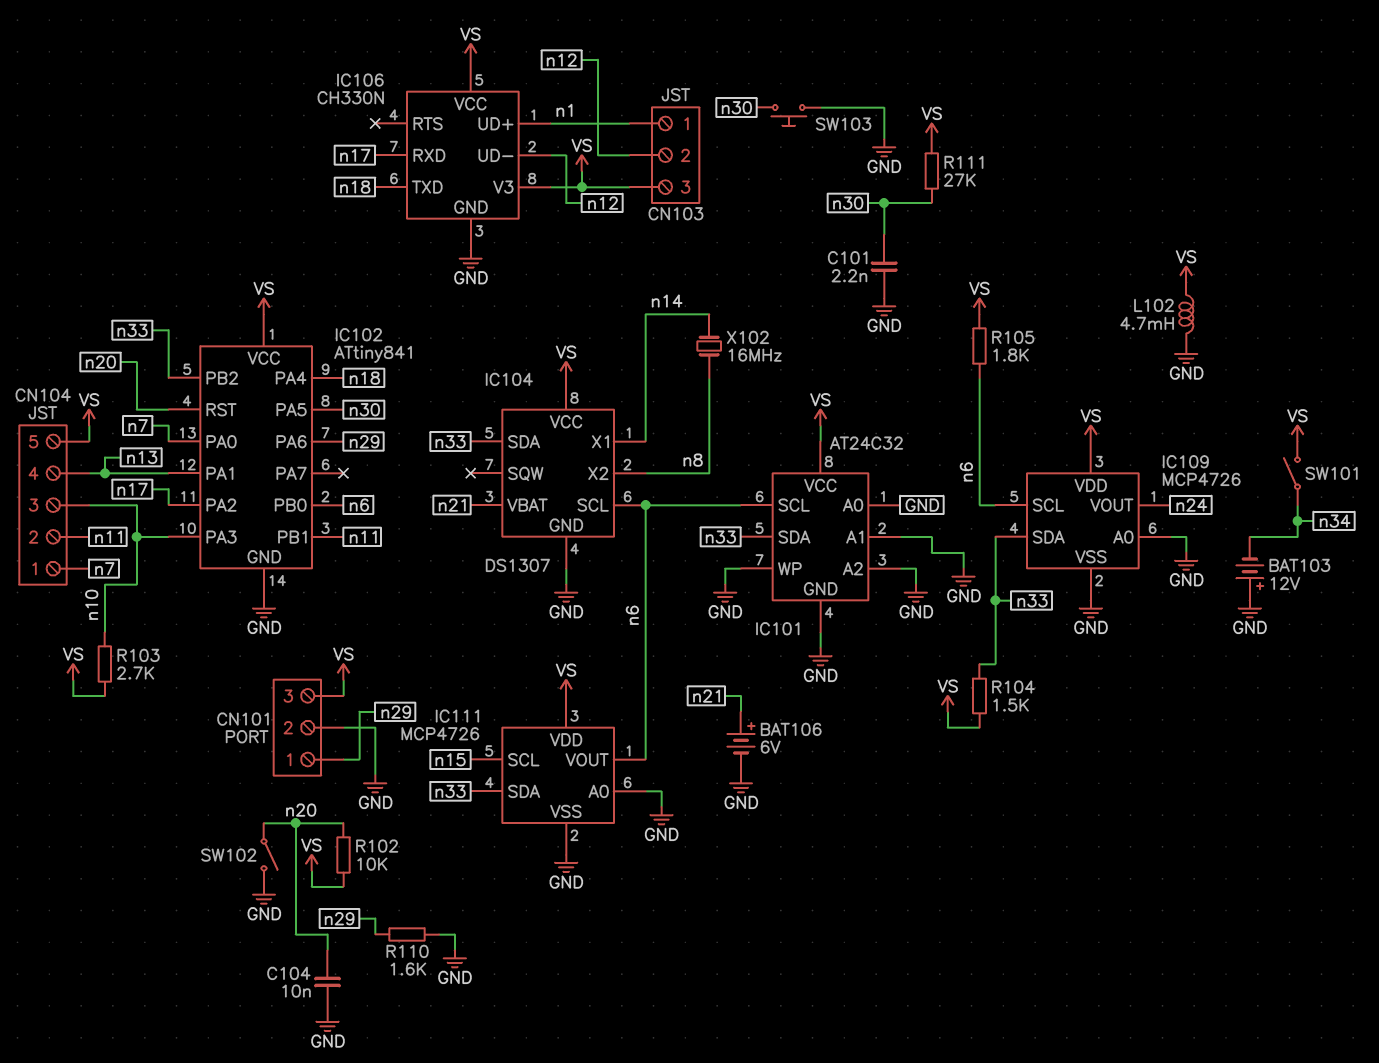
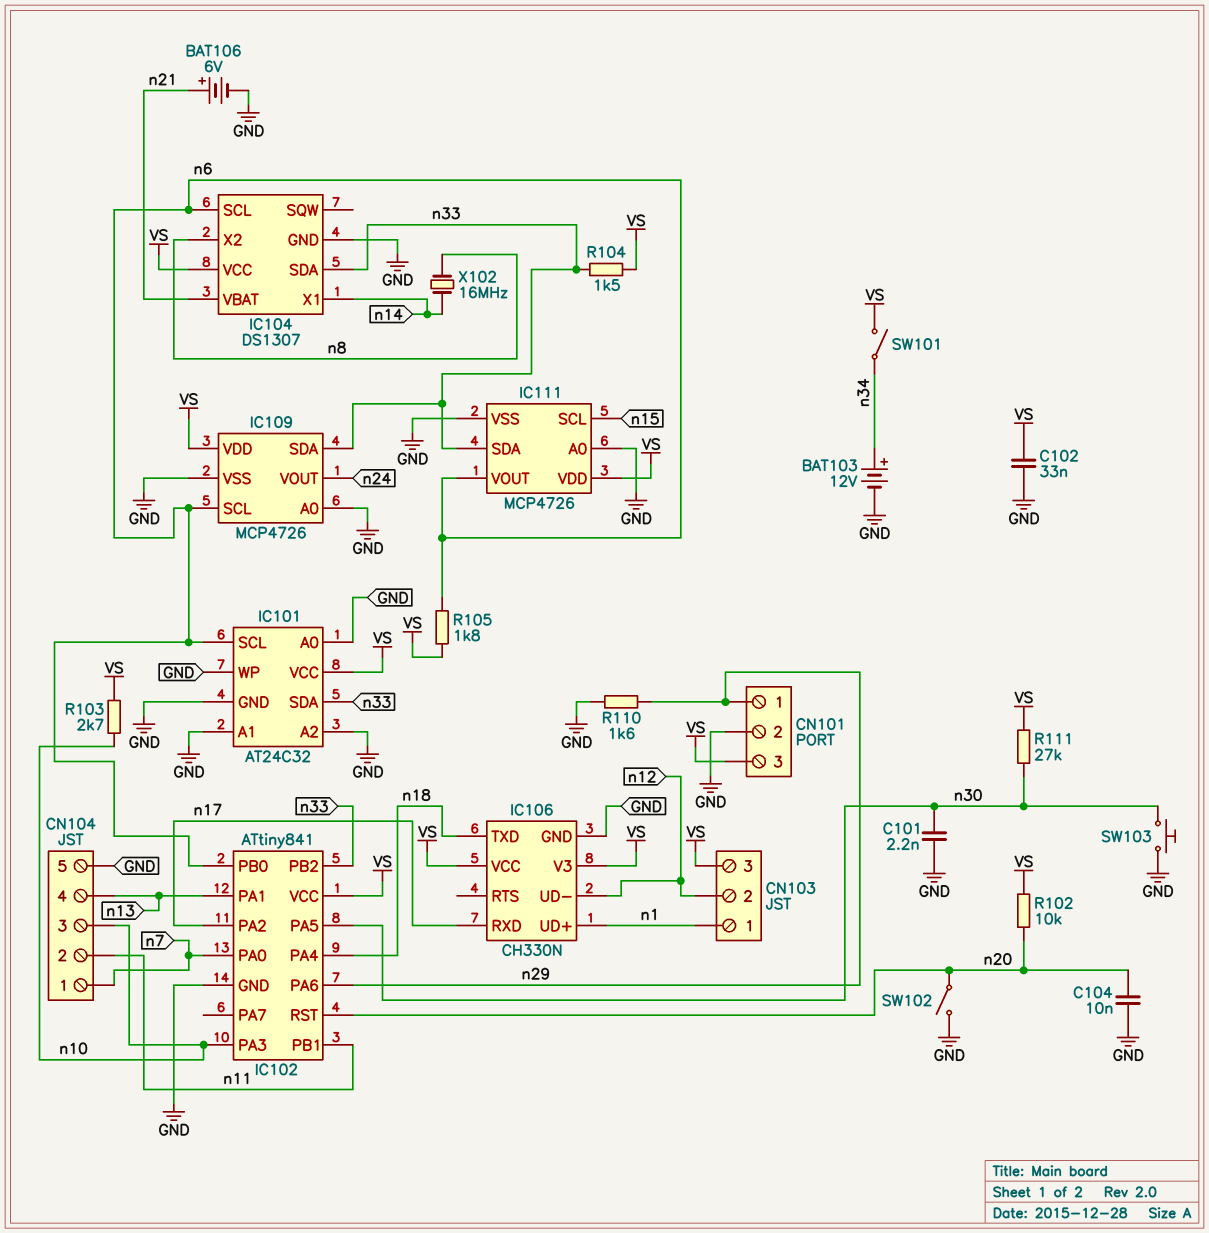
BAT103: 12V (plus GND, minus n34) -> 12V (plus n34, minus GND)
C102: none -> 33nF (GND, VS)
CN104 pin 5: VS -> GND
L102: 4.7mH (GND, VS) -> none

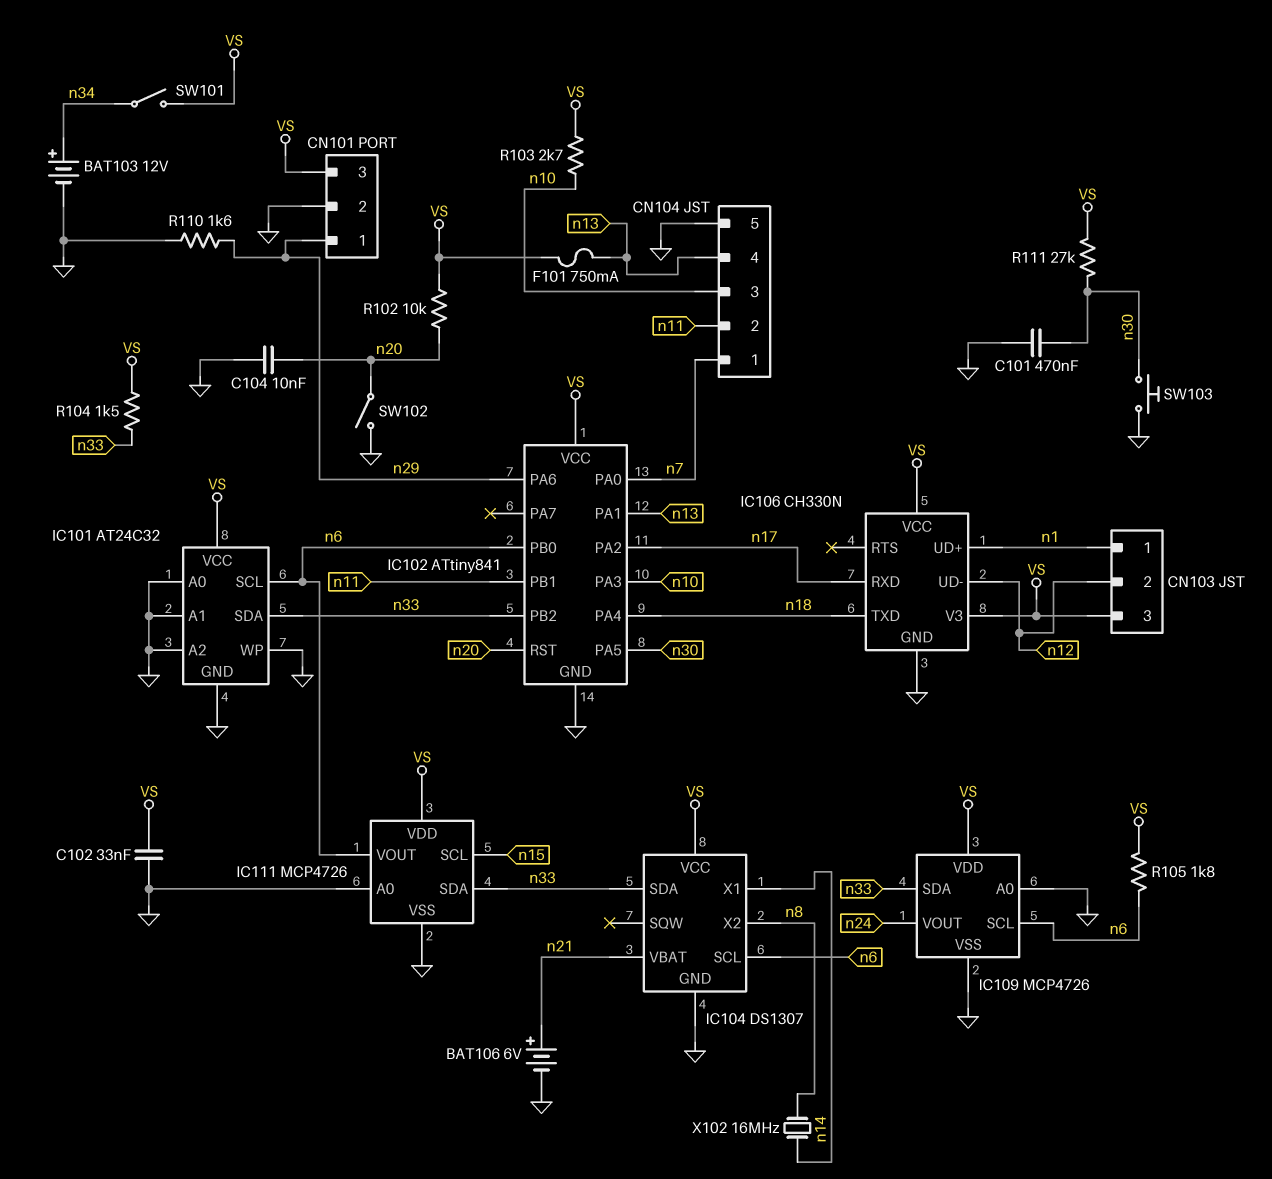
C101: 2.2nF (GND, n30) -> 470nF (GND, n30)
F101: none -> 750mA (VS, n13)

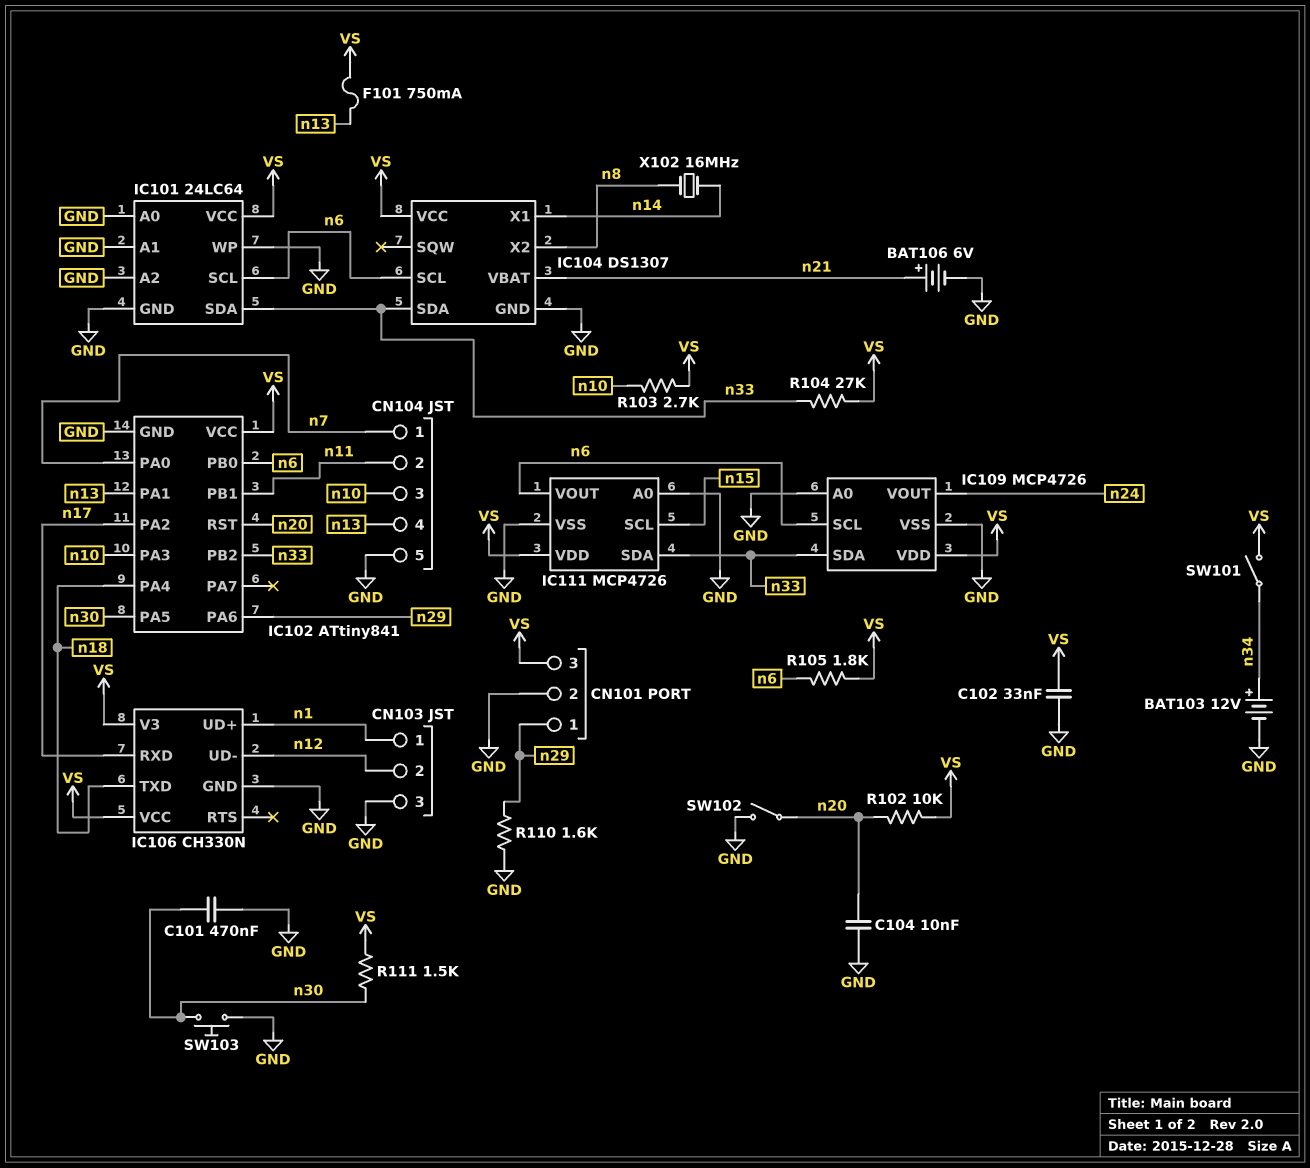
CN103 pin 3: VS -> GND
IC101: AT24C32 -> 24LC64
R104: 1.5k (VS, n33) -> 27k (VS, n33)
R111: 27k (VS, n30) -> 1.5k (VS, n30)

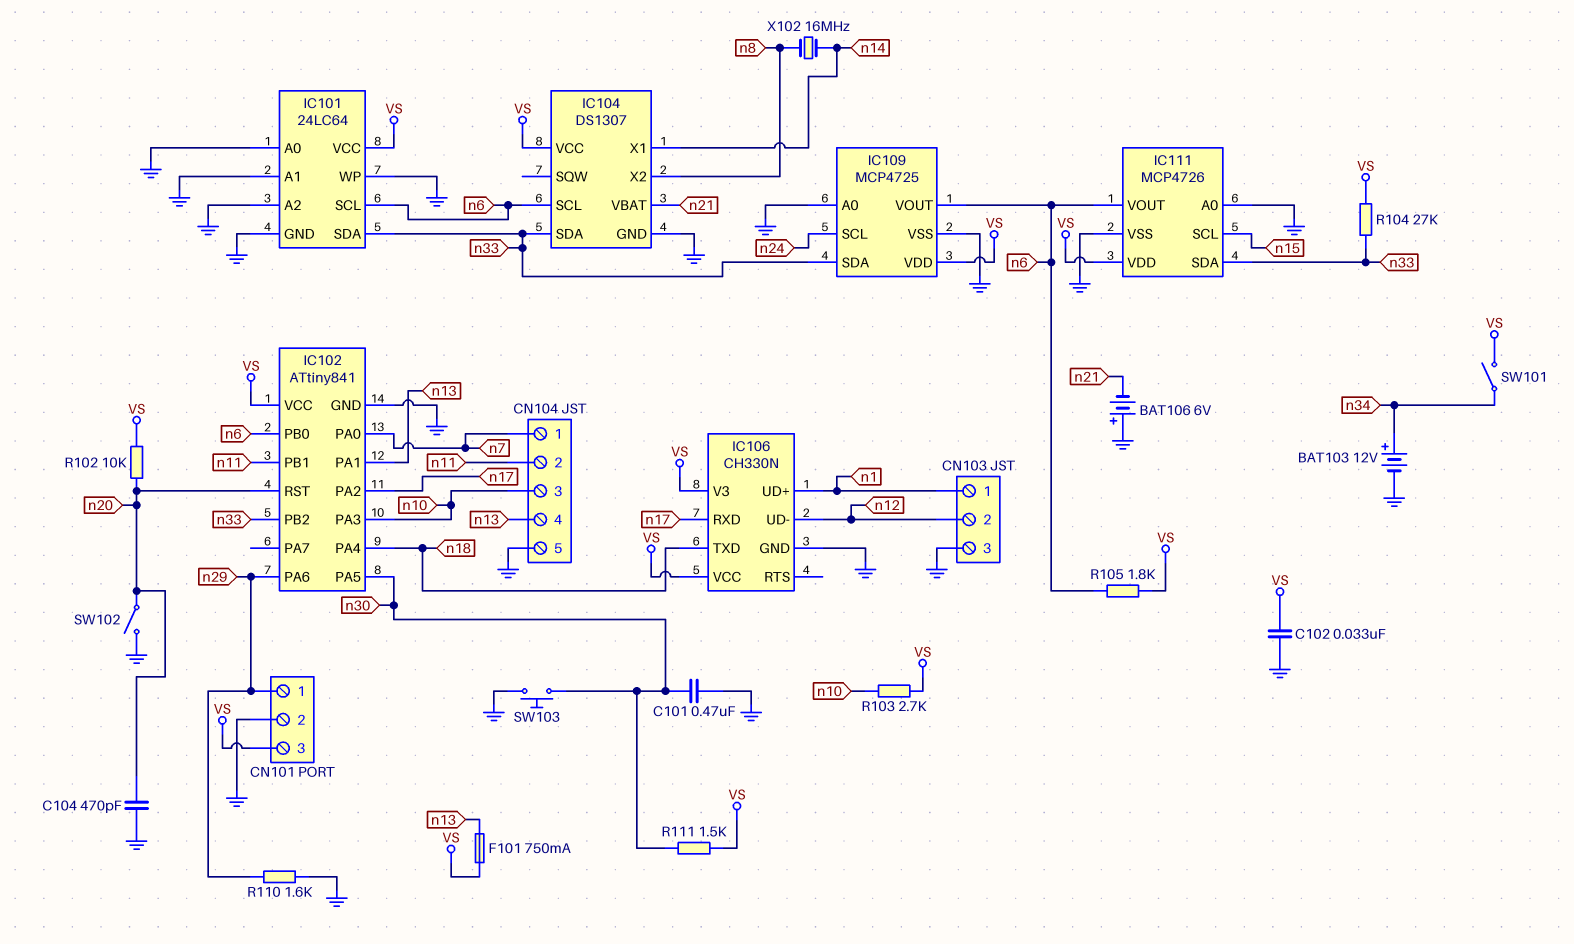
BAT106: 6V (plus n21, minus GND) -> 6V (plus GND, minus n21)
C104: 10nF (GND, n20) -> 470pF (GND, n20)
IC109: MCP4726 -> MCP4725
IC109 pin SCL: n6 -> n24
IC109 pin VOUT: n24 -> n6

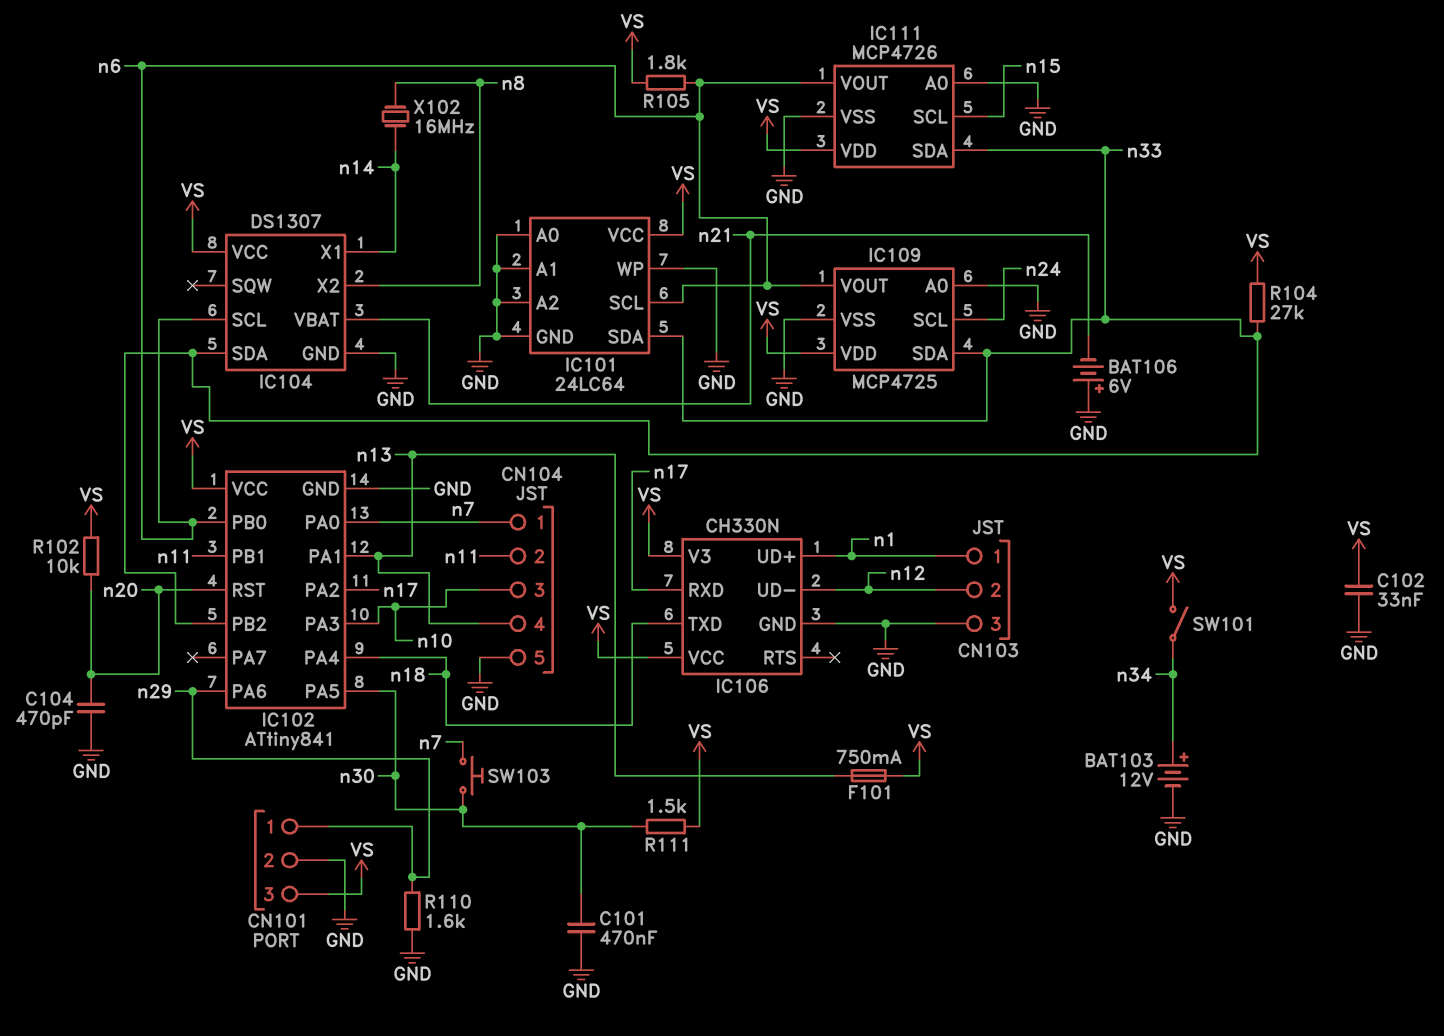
R103: 2.7k (VS, n10) -> none
SW102: switch (GND, n20) -> none
SW103: button (GND, n30) -> button (n7, n30)

